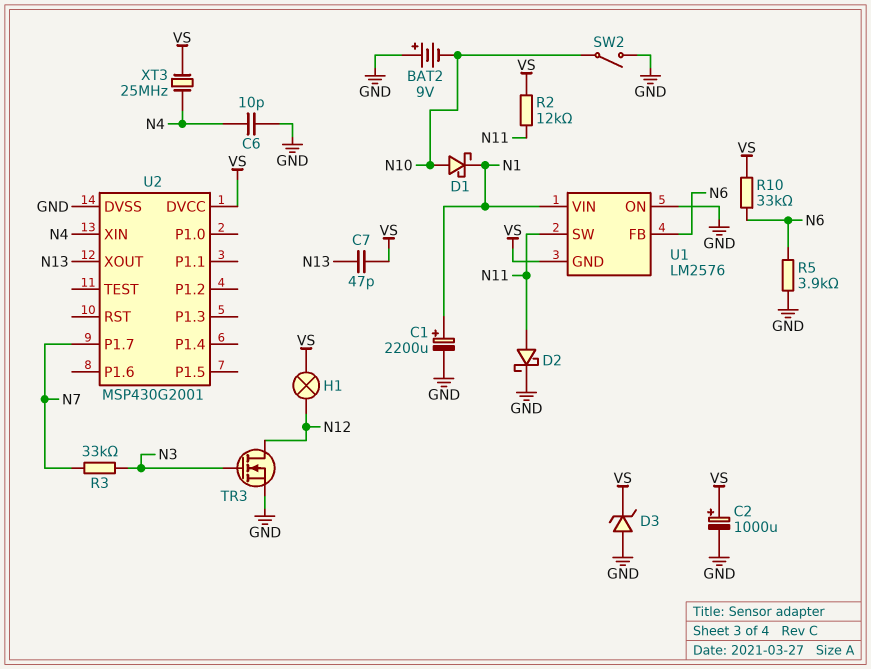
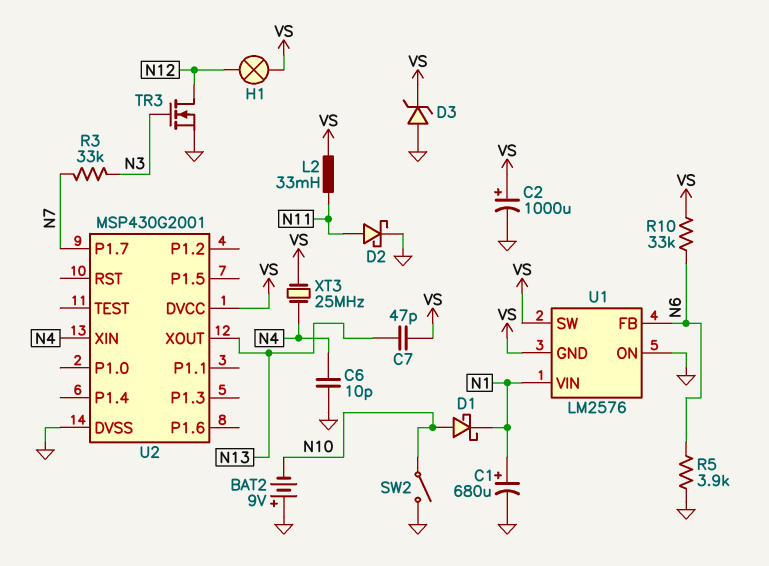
C1: 2200uF (plus N1, minus GND) -> 680uF (plus N1, minus GND)
L2: none -> 33mH (N11, VS)
R2: 12k (N11, VS) -> none
U1 pin SW: N11 -> VS

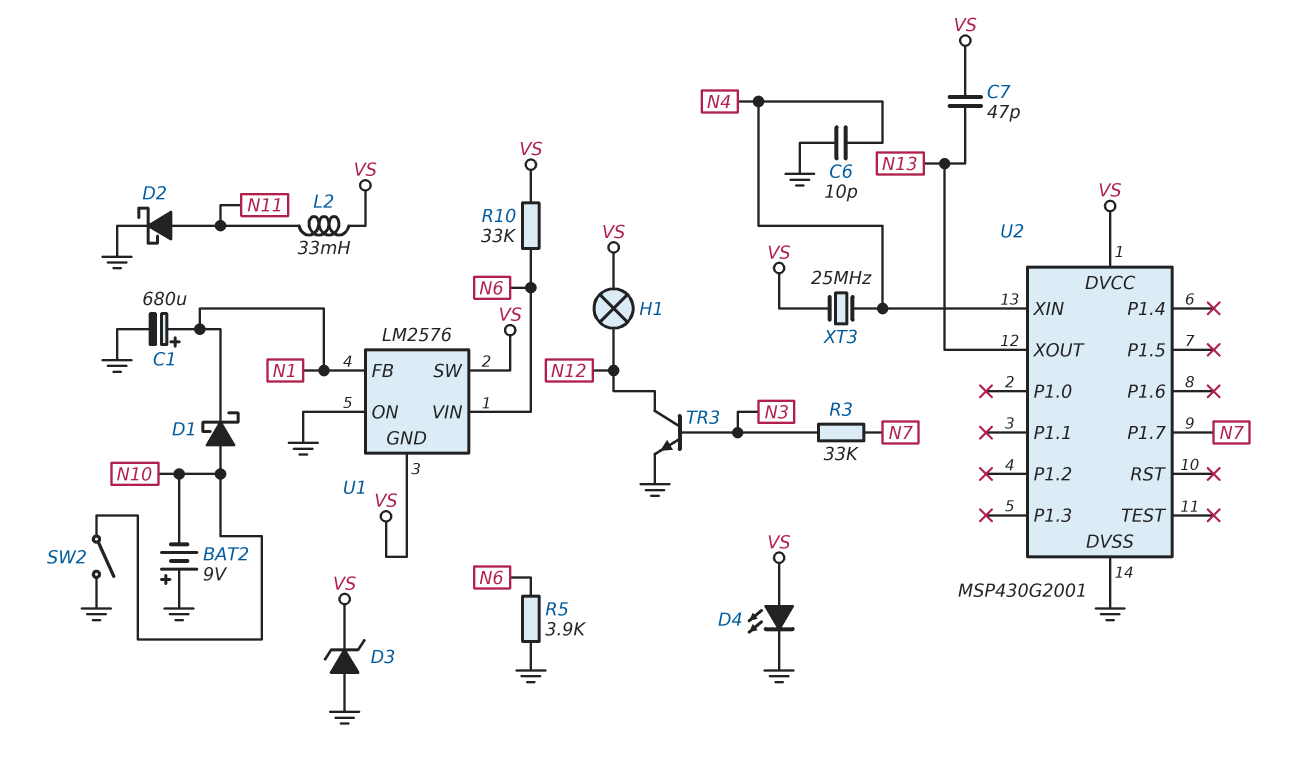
C2: 1000uF (plus VS, minus GND) -> none
D4: none -> LED (A VS, K GND)
TR3: NMOS (G N3, D N12, S GND) -> NPN (B N3, C N12, E GND)
U1 pin FB: N6 -> N1
U1 pin VIN: N1 -> N6

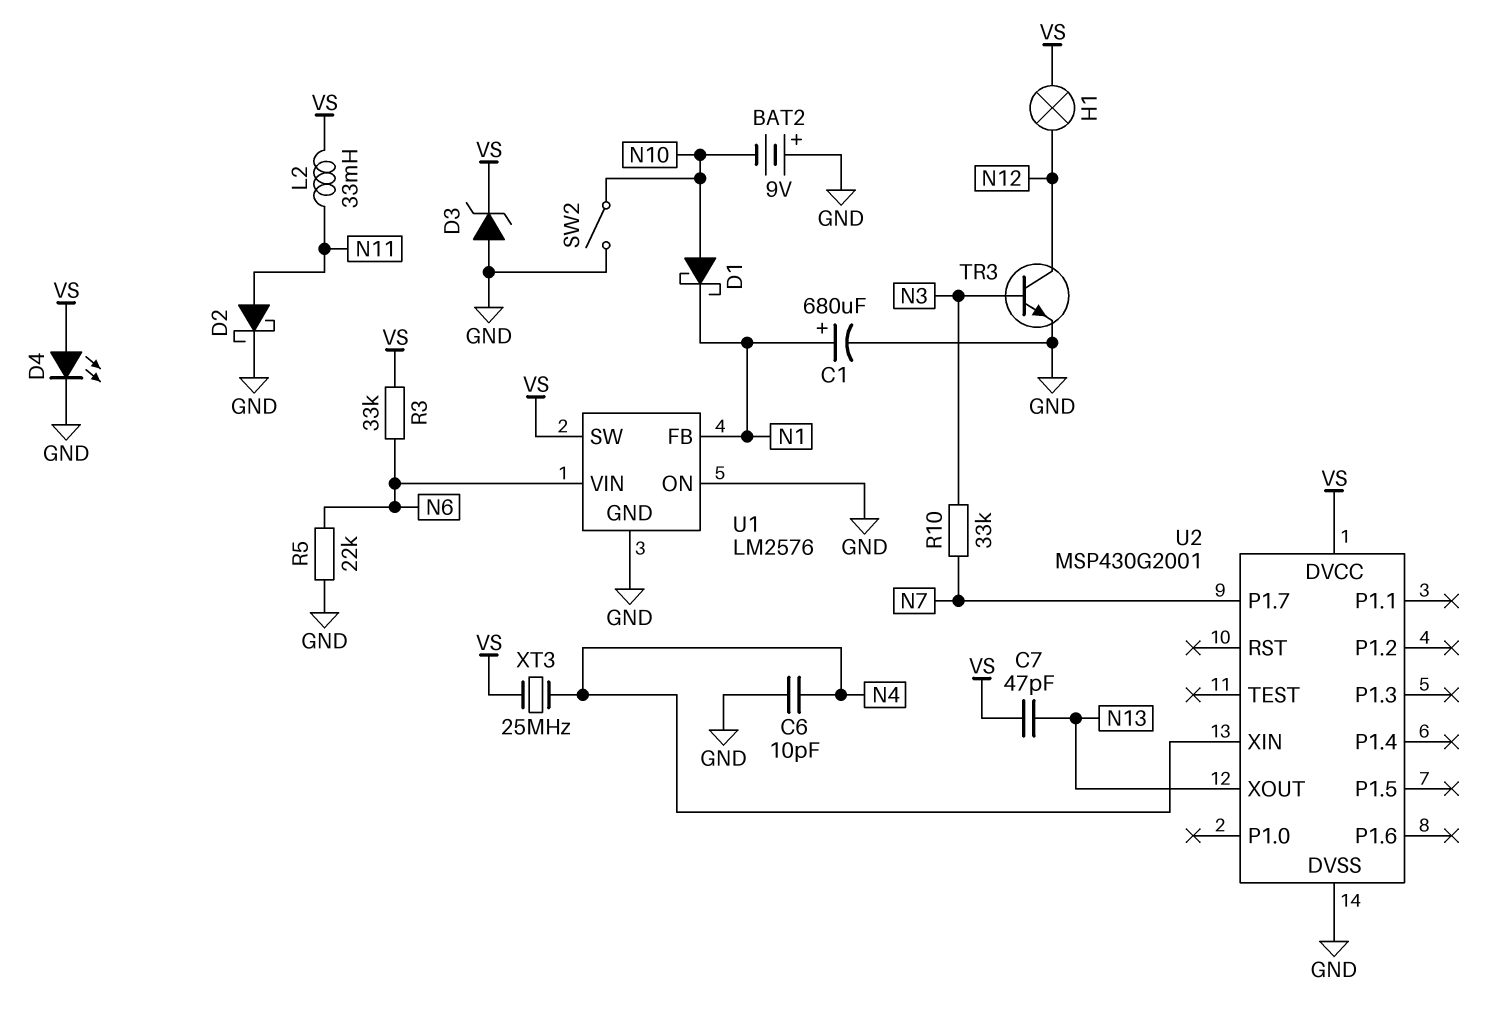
R3: 33k (N3, N7) -> 33k (N6, VS)
R5: 3.9k (GND, N6) -> 22k (GND, N6)
R10: 33k (N6, VS) -> 33k (N3, N7)
U1 pin GND: VS -> GND

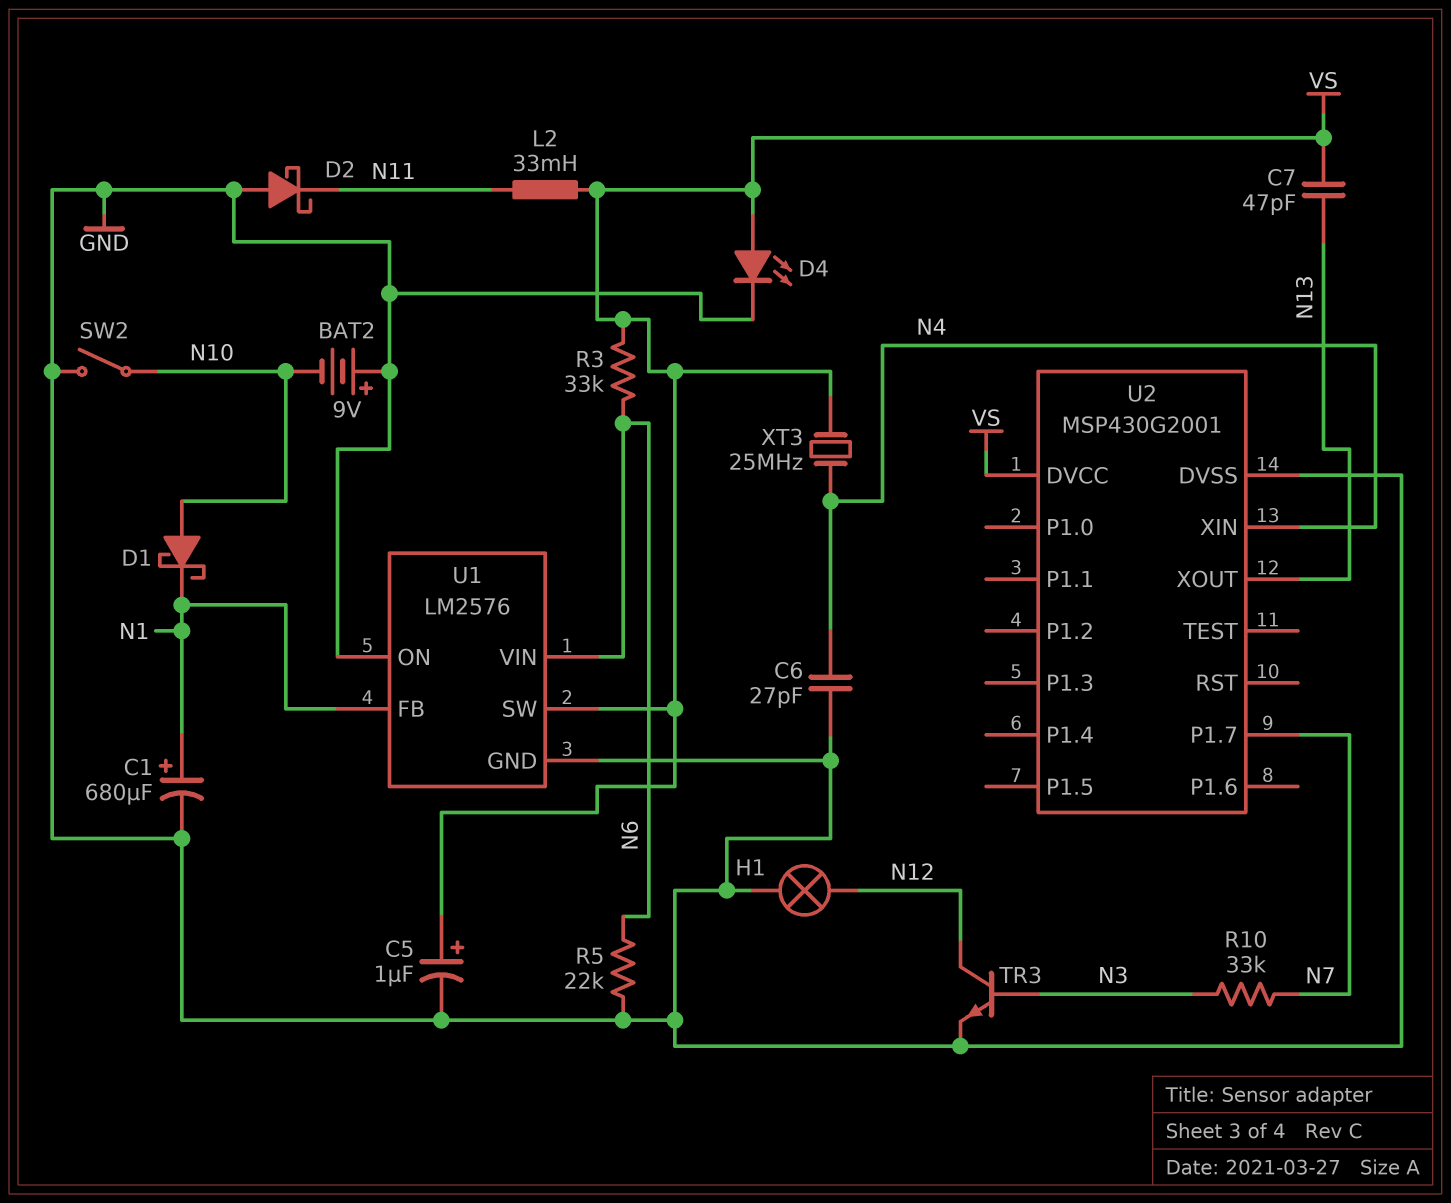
C5: none -> 1uF (plus VS, minus GND)
C6: 10pF (GND, N4) -> 27pF (GND, N4)
D2: schottky (A N11, K GND) -> schottky (A GND, K N11)
D3: zener (A GND, K VS) -> none
H1: lamp (N12, VS) -> lamp (GND, N12)

